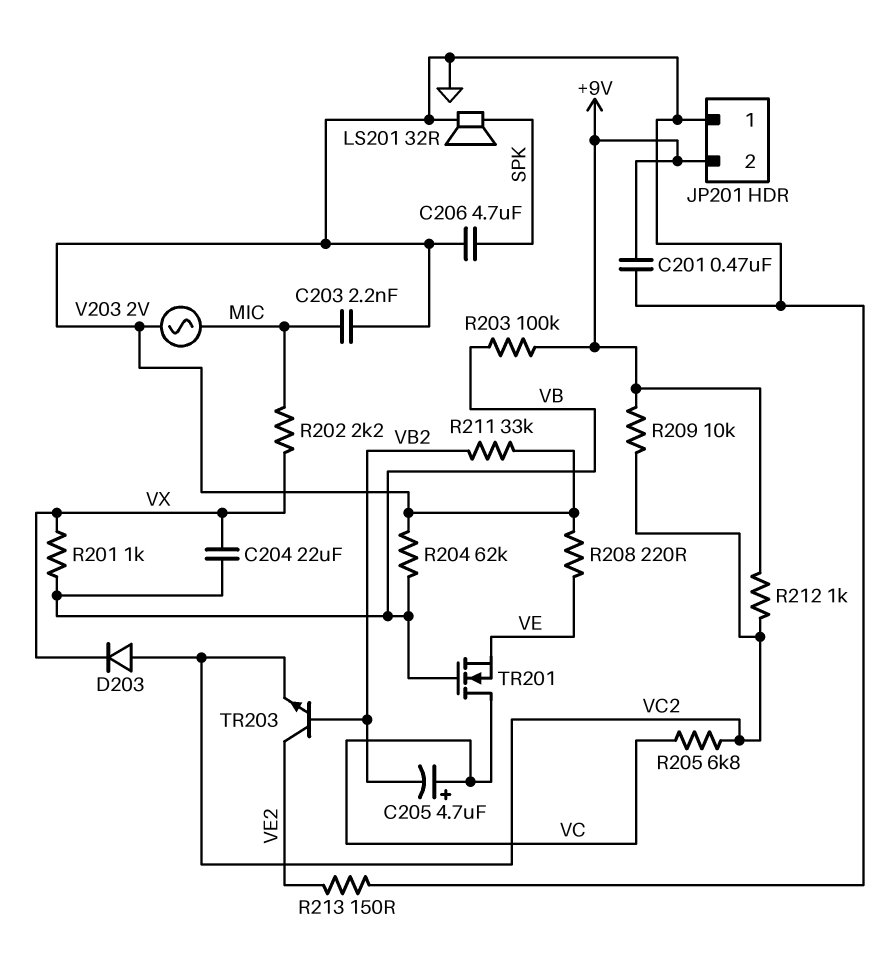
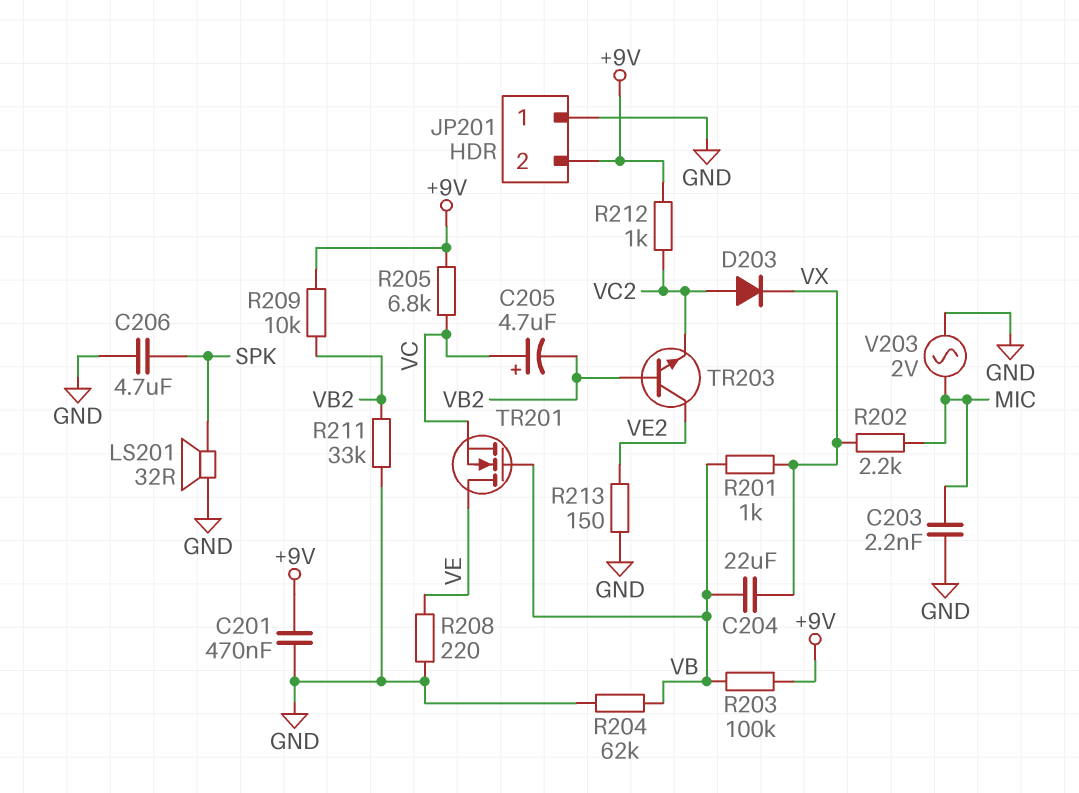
R205: 6.8k (VC, VC2) -> 6.8k (+9V, VC)
R209: 10k (+9V, VC2) -> 10k (+9V, VB2)
TR201: NMOS (G VB, D VC, S VE) -> NMOS (G VB, D VE, S VC)

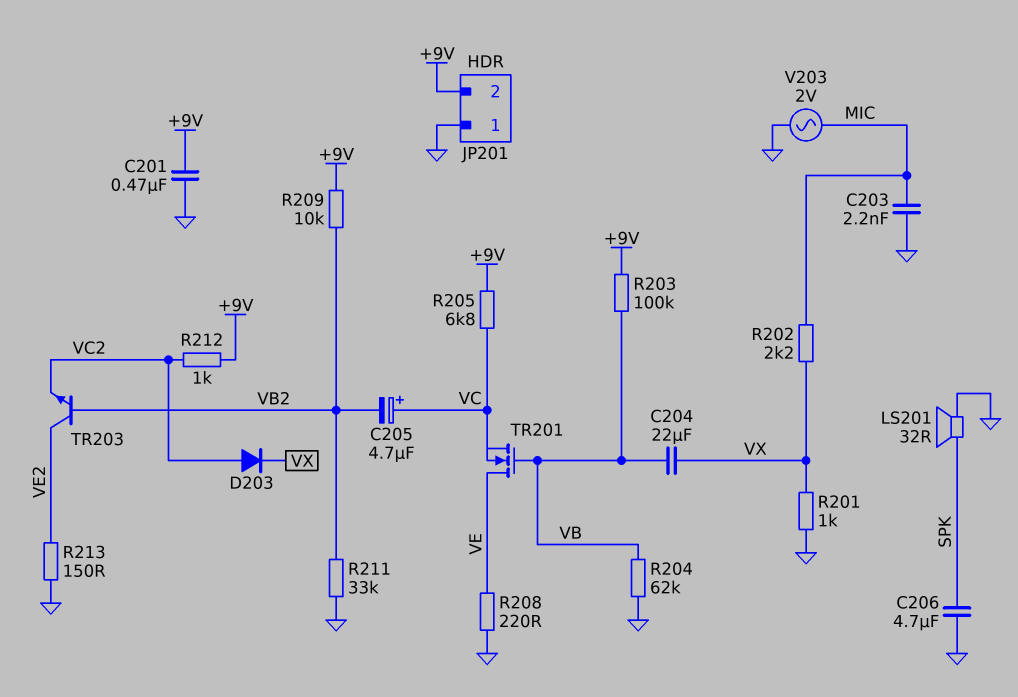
R201: 1k (VB, VX) -> 1k (GND, VX)

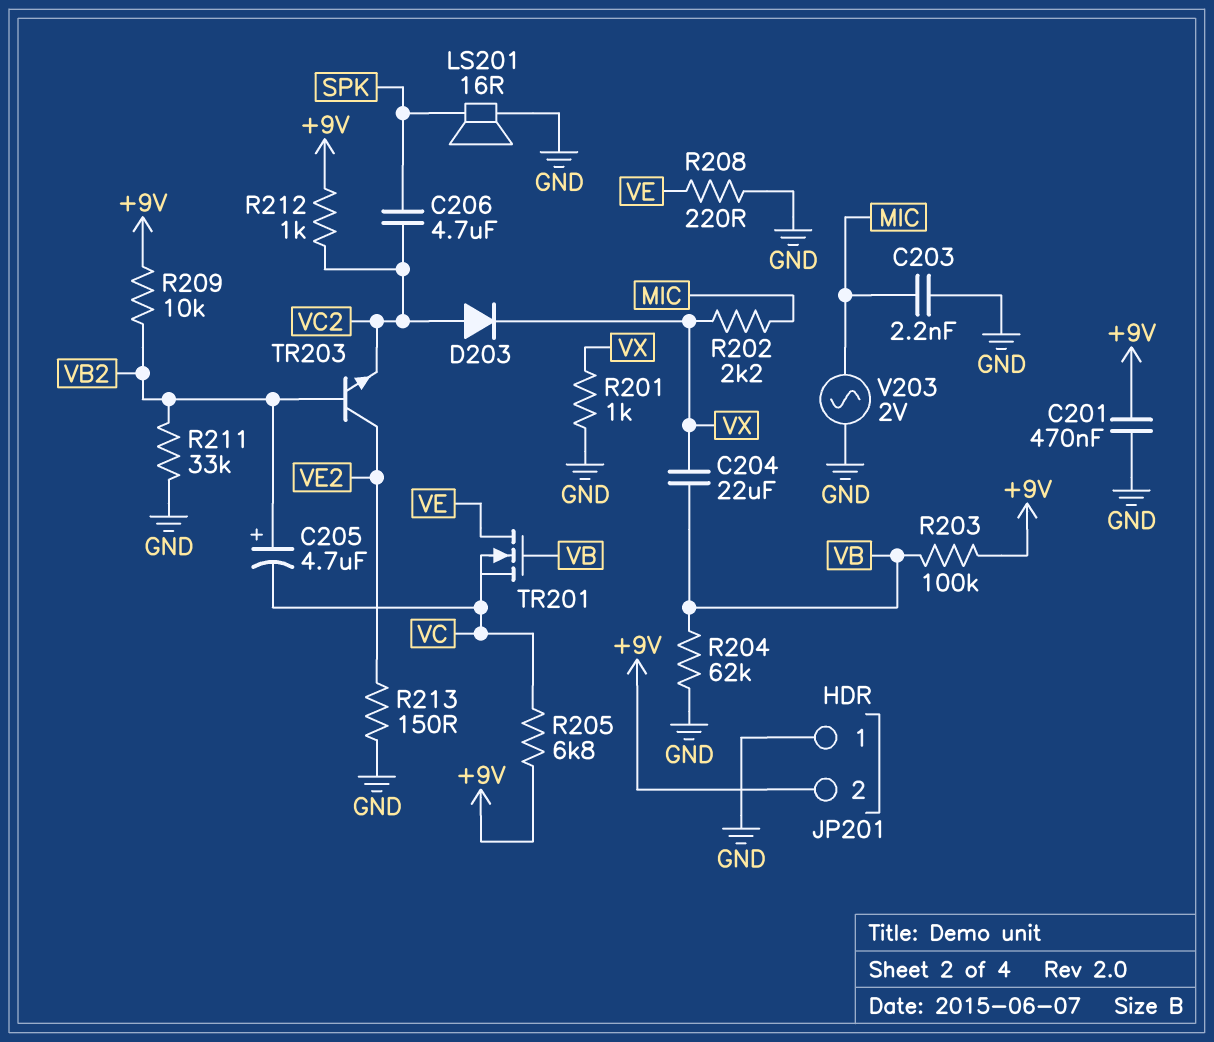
C205: 4.7uF (plus VC, minus VB2) -> 4.7uF (plus VB2, minus VC)
C206: 4.7uF (GND, SPK) -> 4.7uF (SPK, VC2)
LS201: speaker 32R (GND, SPK) -> speaker 16R (GND, SPK)

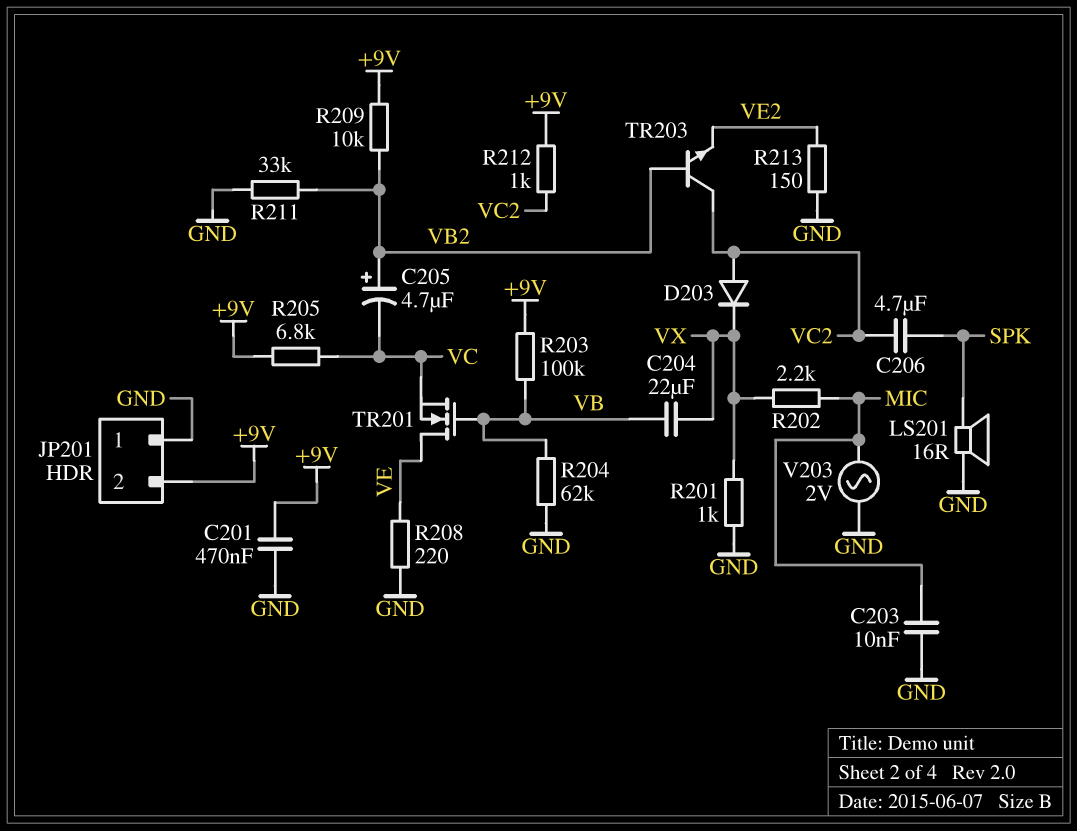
C203: 2.2nF (GND, MIC) -> 10nF (GND, MIC)
TR203: NPN (B VB2, C VE2, E VC2) -> NPN (B VB2, C VC2, E VE2)

